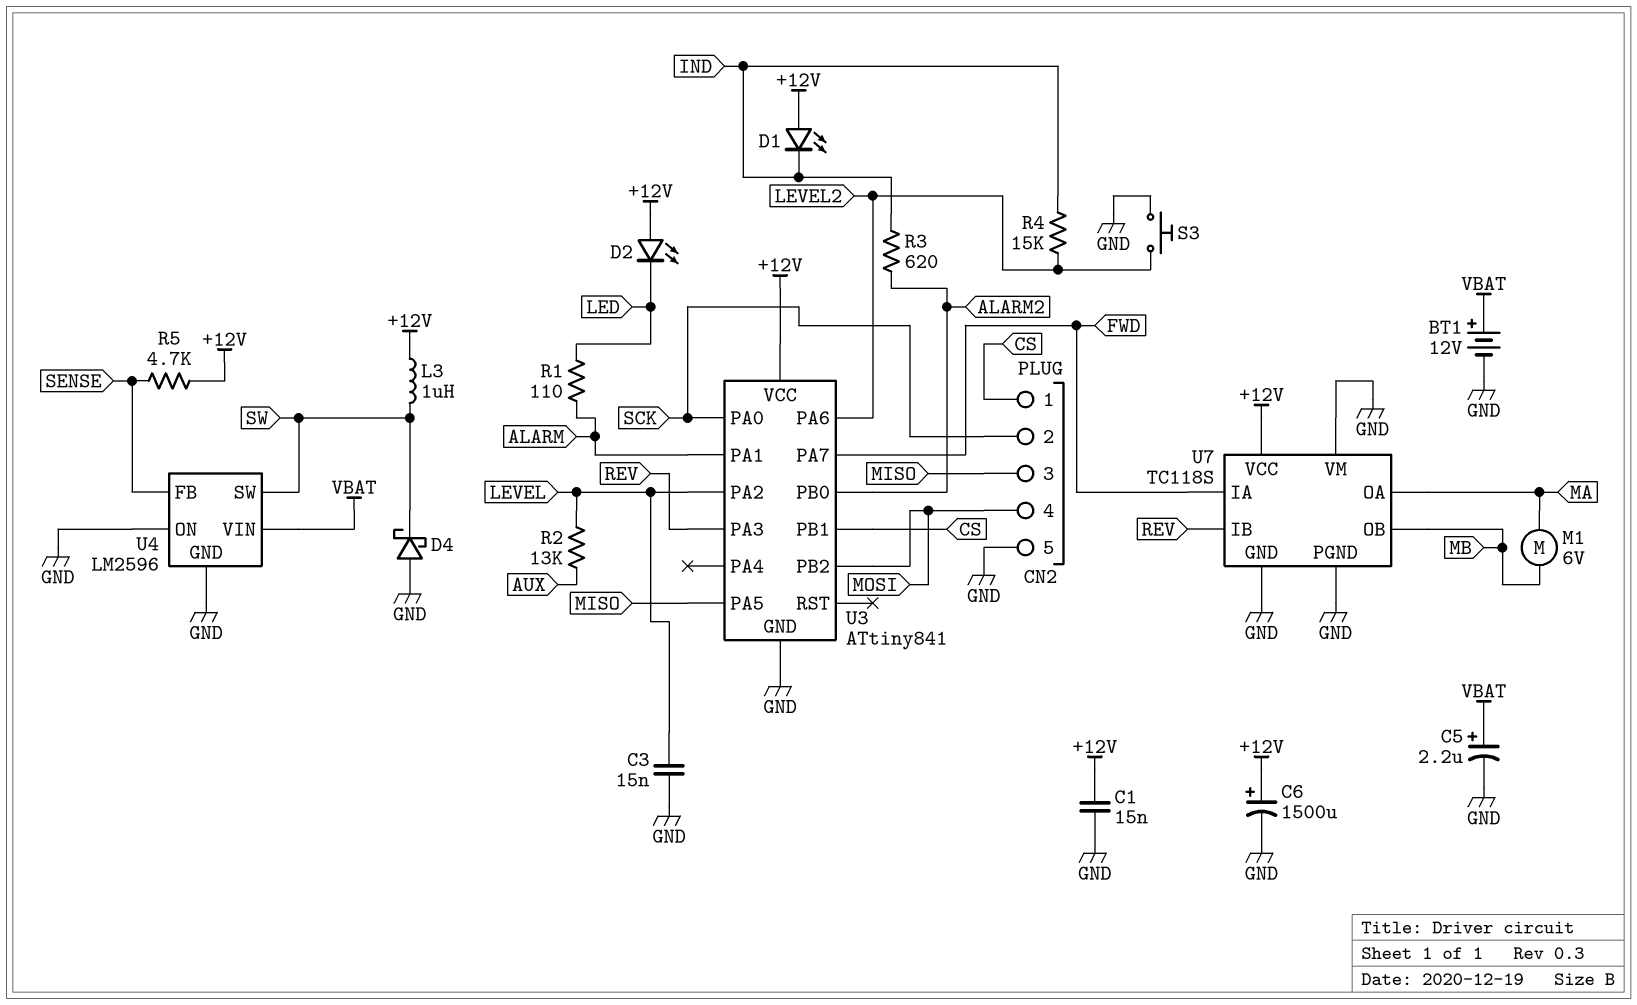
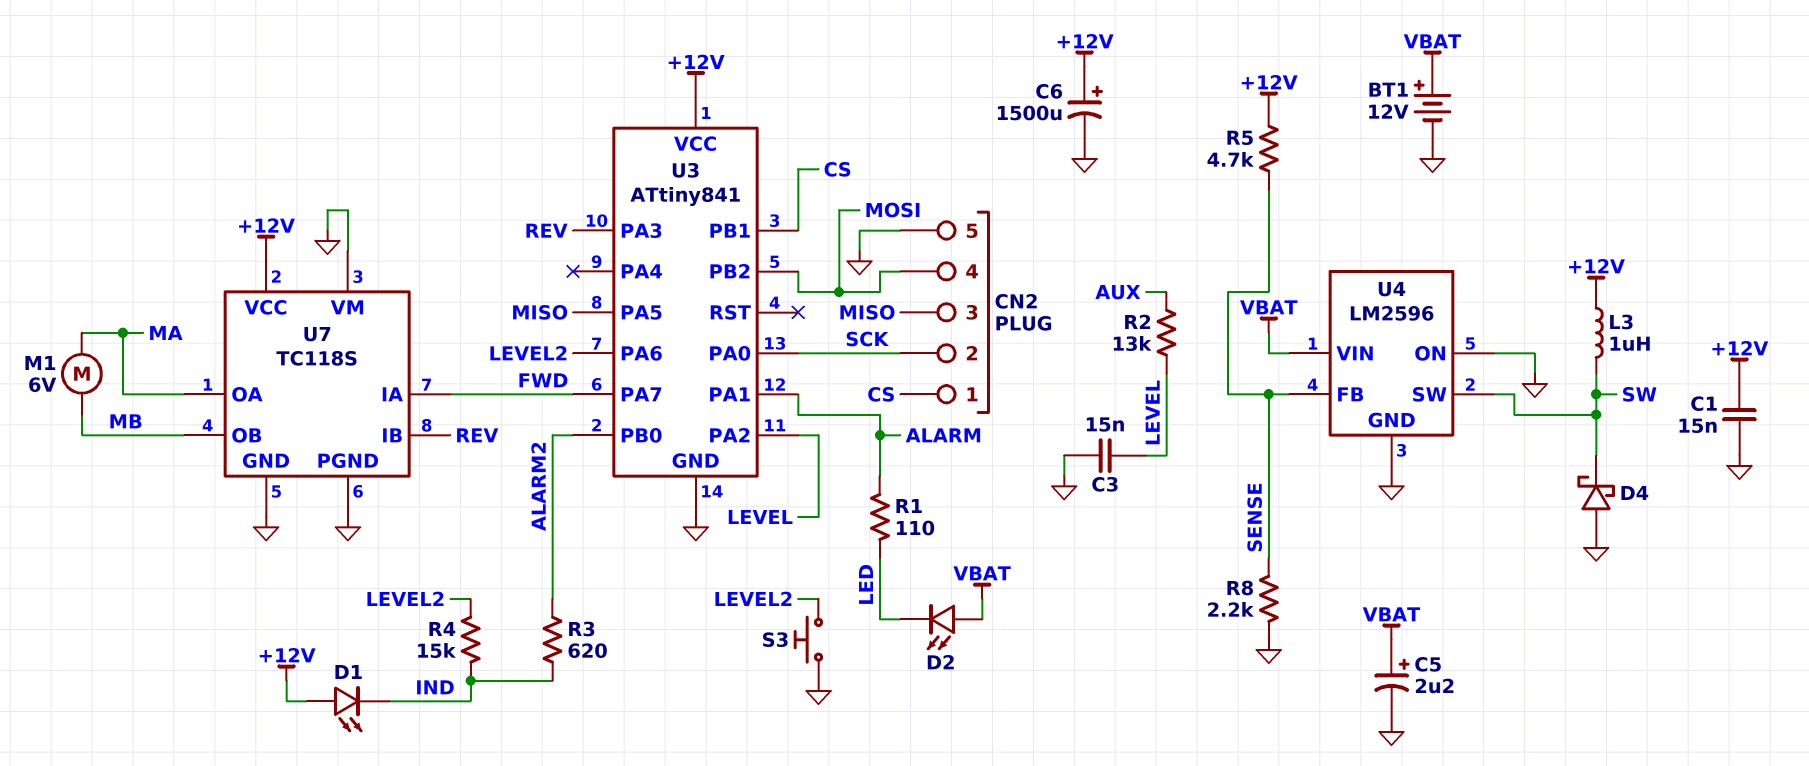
D2: LED (A +12V, K LED) -> LED (A VBAT, K LED)
R8: none -> 2.2k (GND, SENSE)

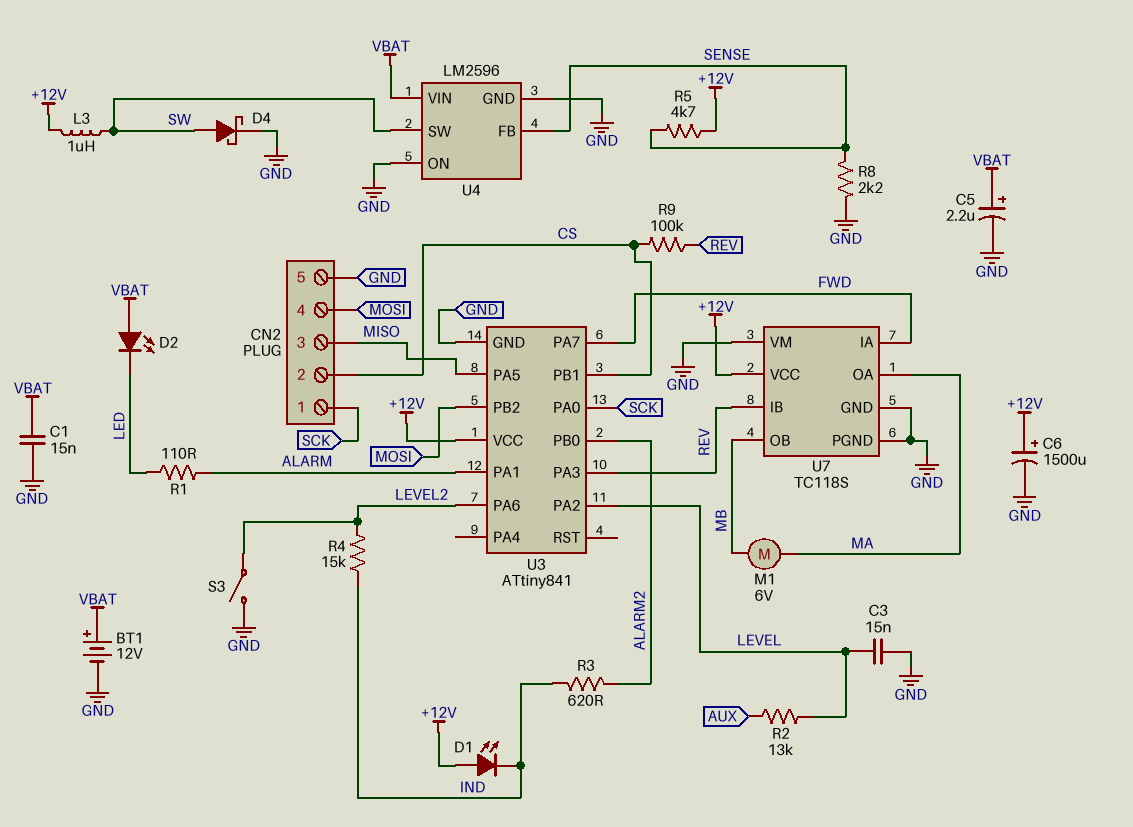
C1: 15nF (+12V, GND) -> 15nF (GND, VBAT)
CN2 pin 1: CS -> SCK
CN2 pin 2: SCK -> CS
D4: schottky (A GND, K SW) -> schottky (A SW, K GND)
R9: none -> 100k (CS, REV)
S3: button (GND, LEVEL2) -> switch (GND, LEVEL2)

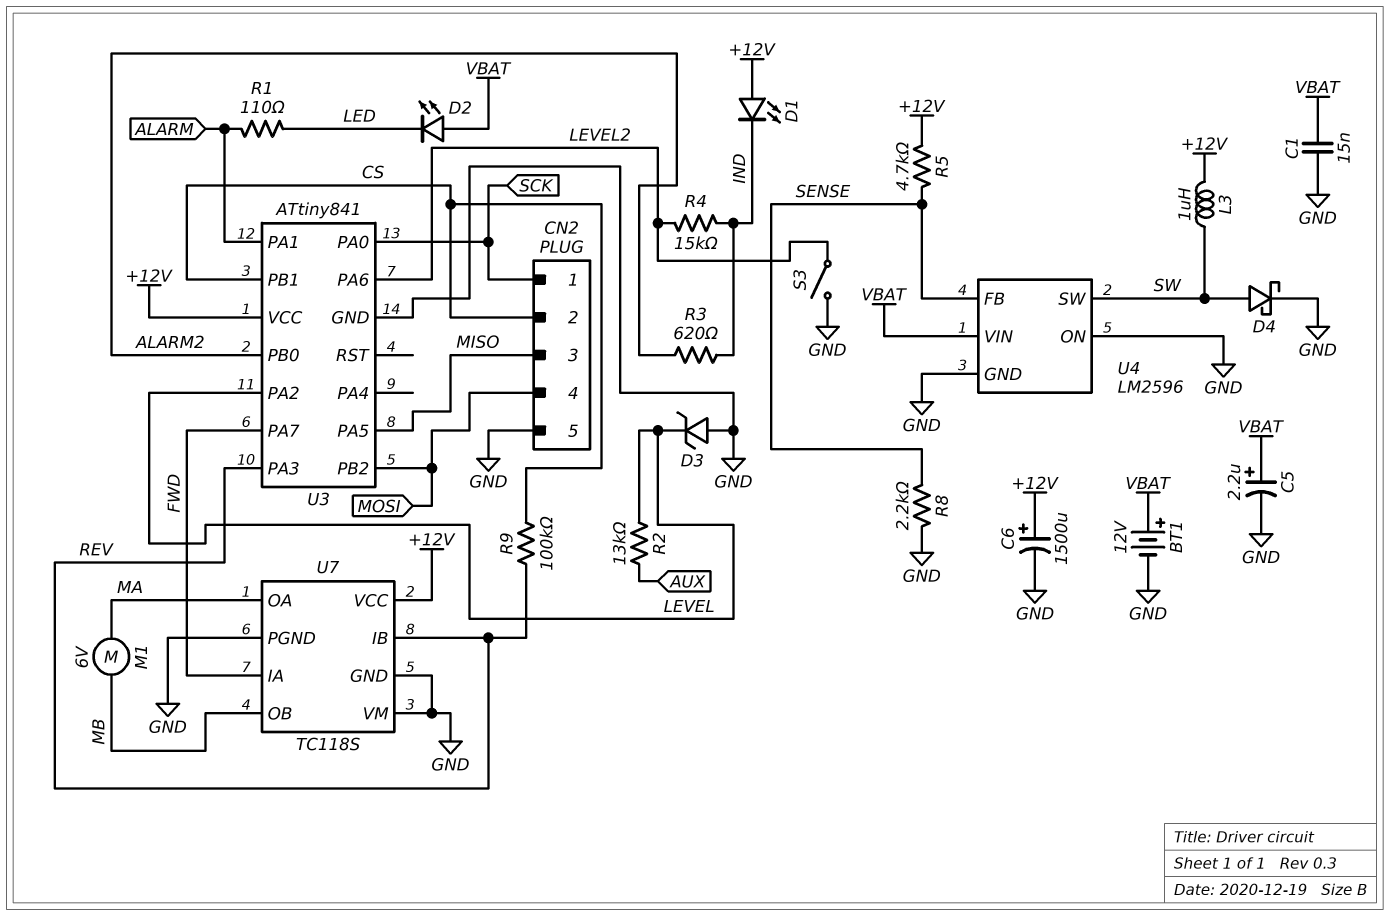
C3: 15nF (GND, LEVEL) -> none
D3: none -> zener (A GND, K LEVEL)

